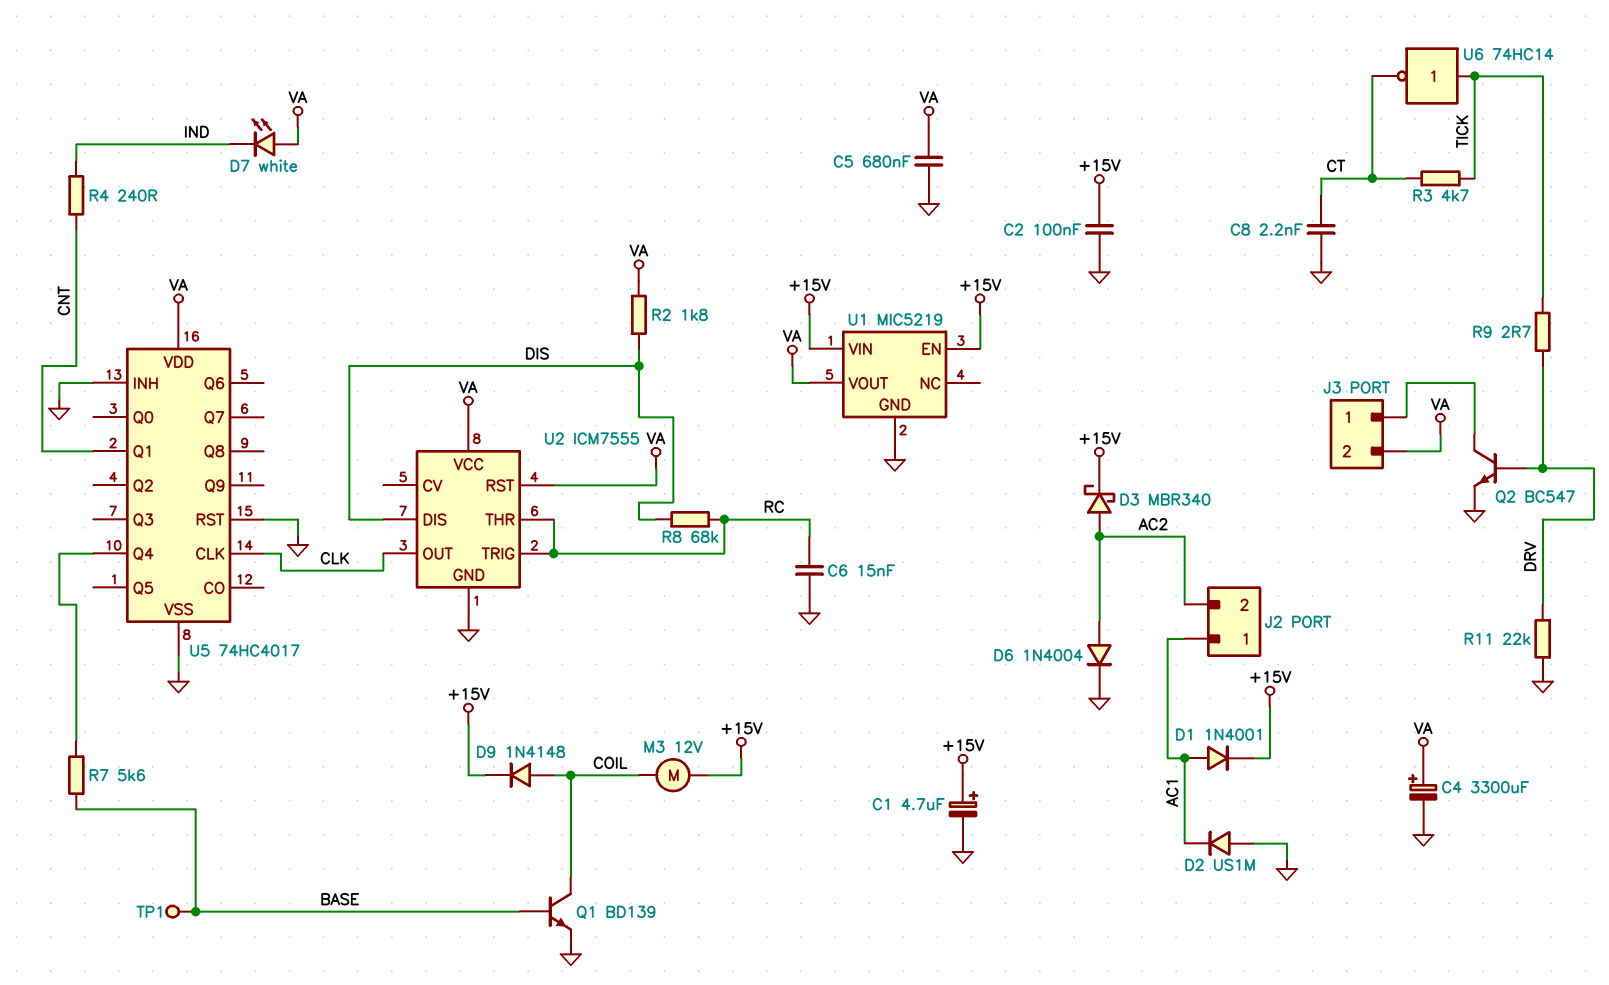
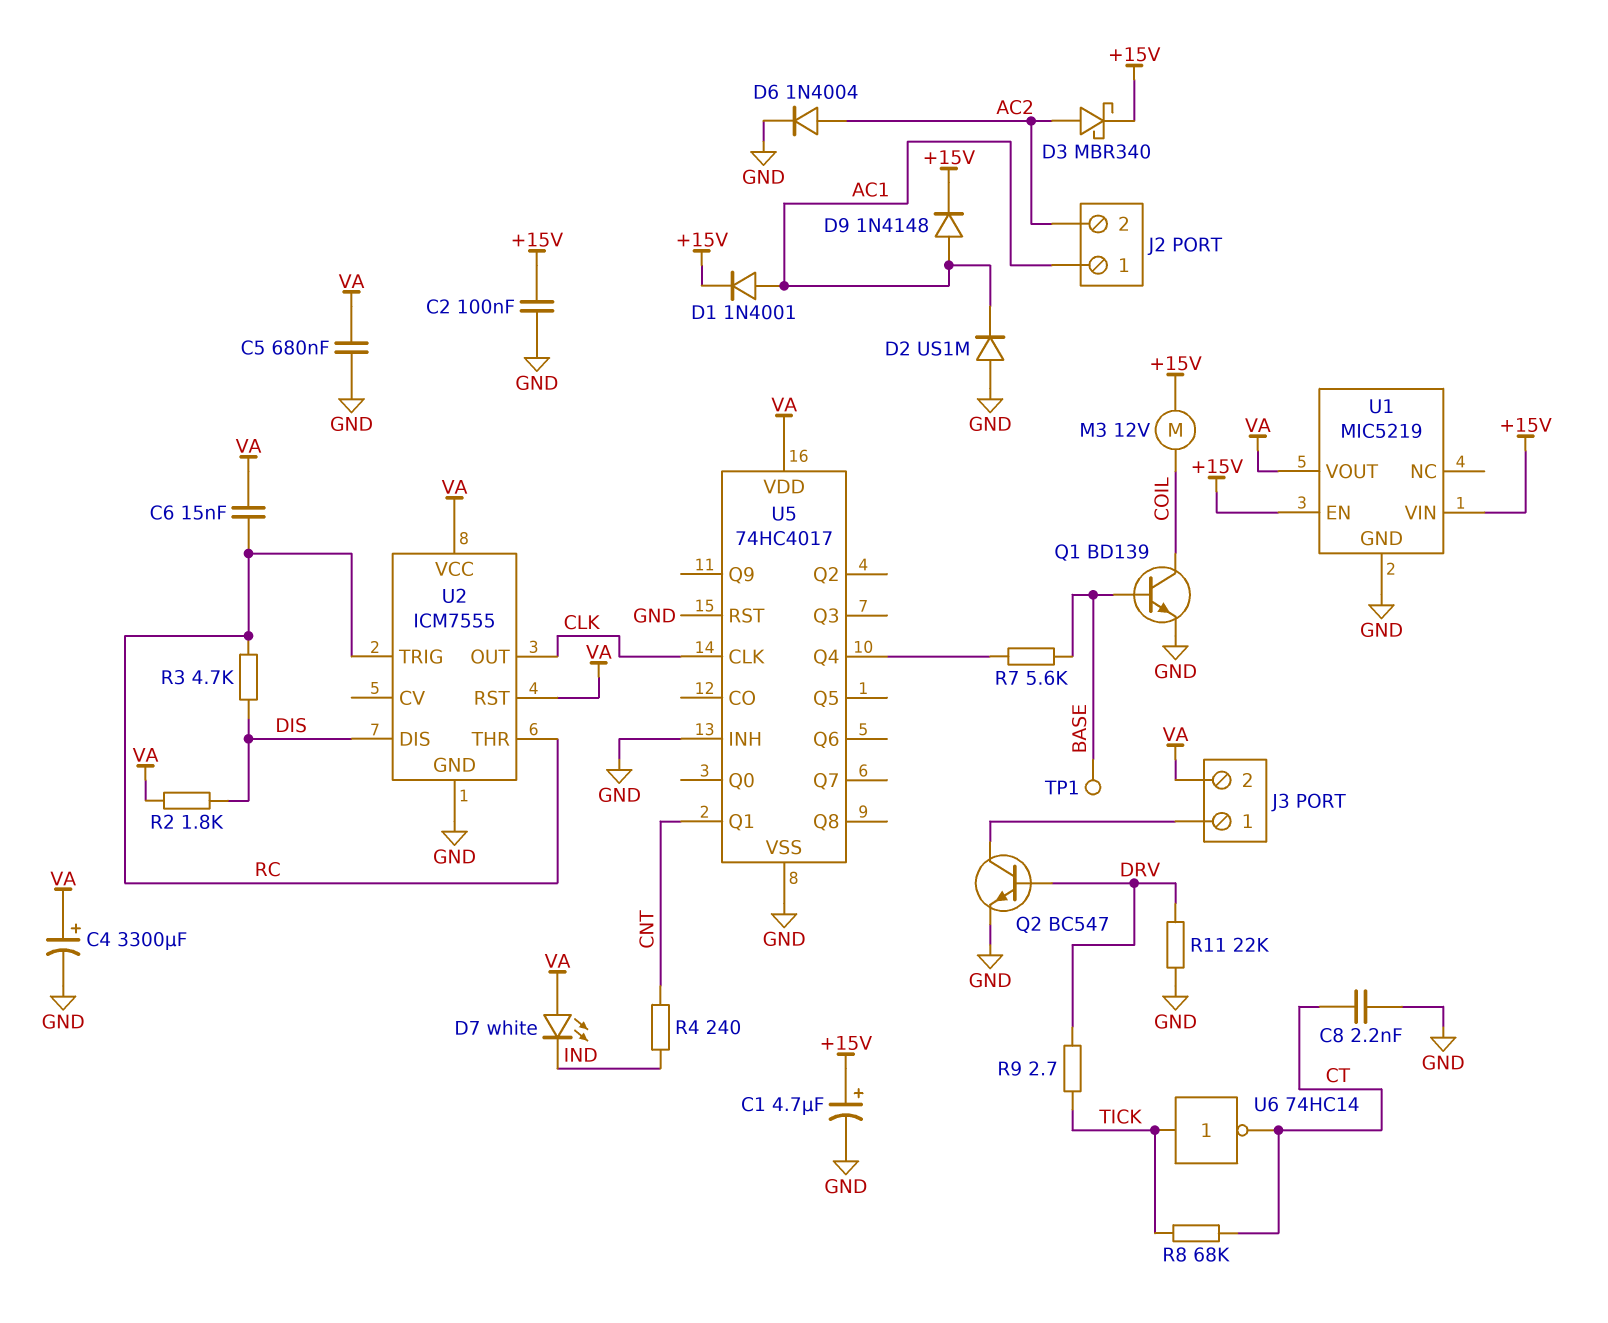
C6: 15nF (GND, RC) -> 15nF (RC, VA)
D9: diode 1N4148 (A COIL, K +15V) -> diode 1N4148 (A AC1, K +15V)
R3: 4.7k (CT, TICK) -> 4.7k (DIS, RC)
R8: 68k (DIS, RC) -> 68k (CT, TICK)

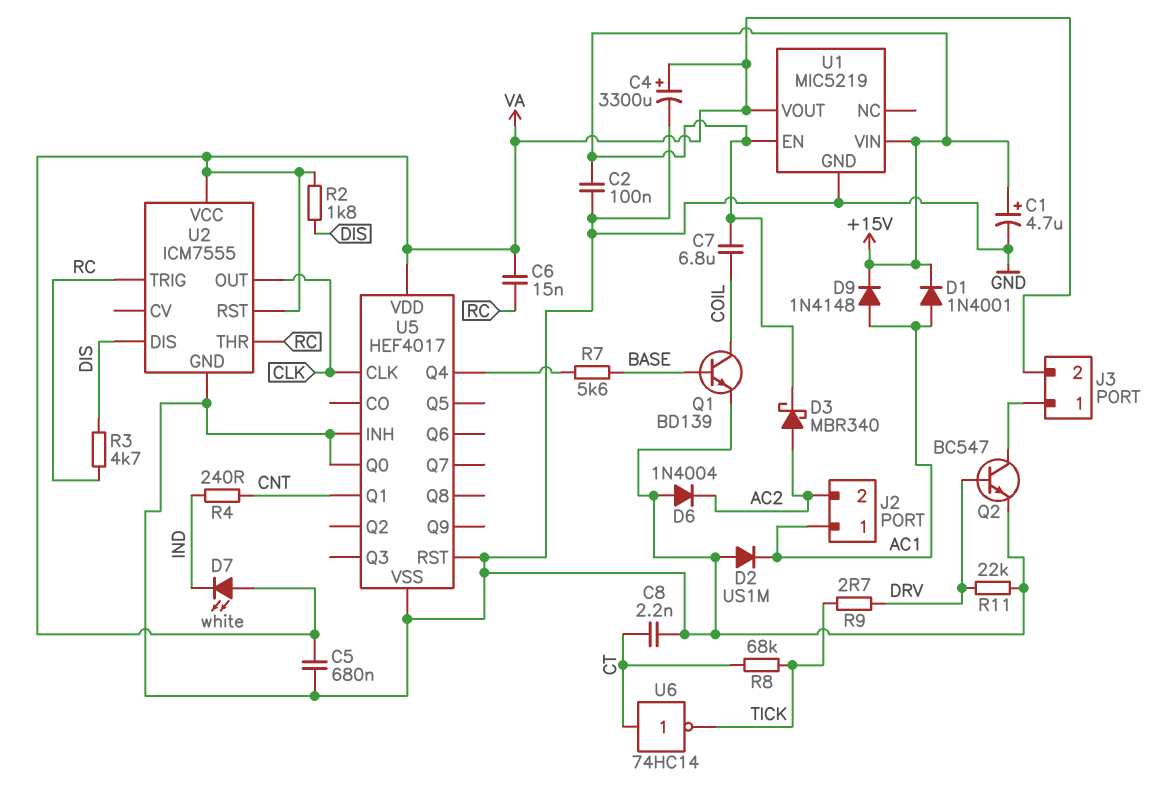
C7: none -> 6.8uF (+15V, COIL)
D6: diode 1N4004 (A AC2, K GND) -> diode 1N4004 (A GND, K AC2)
M3: motor 12V (+15V, COIL) -> none
TP1: test point (BASE) -> none
U5: 74HC4017 -> HEF4017
U5 pin Q0: none -> GND
U6: NOT 74HC14 (in TICK, out CT) -> NOT 74HC14 (in CT, out TICK)

